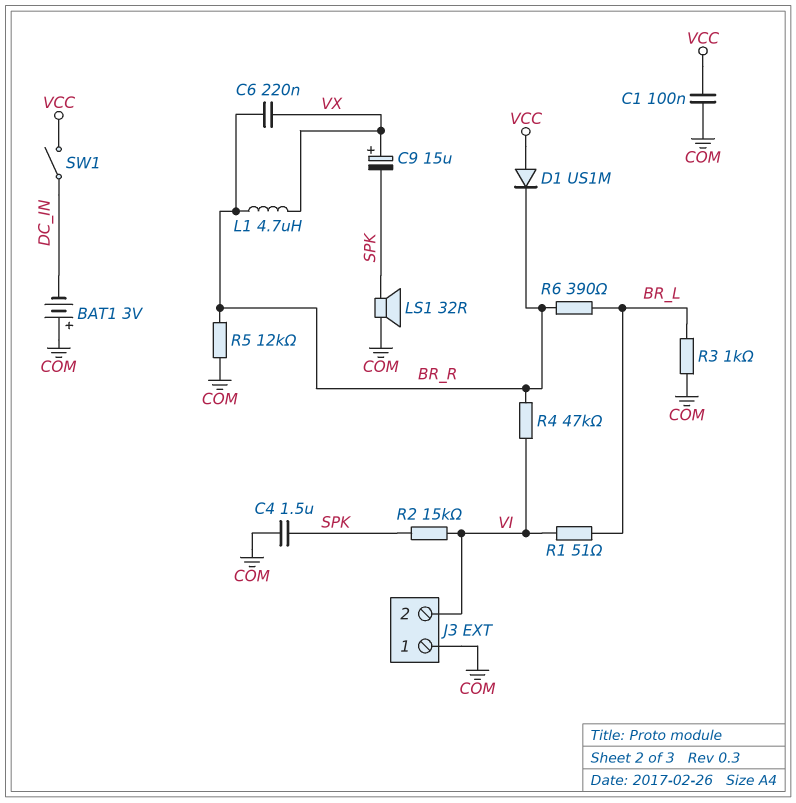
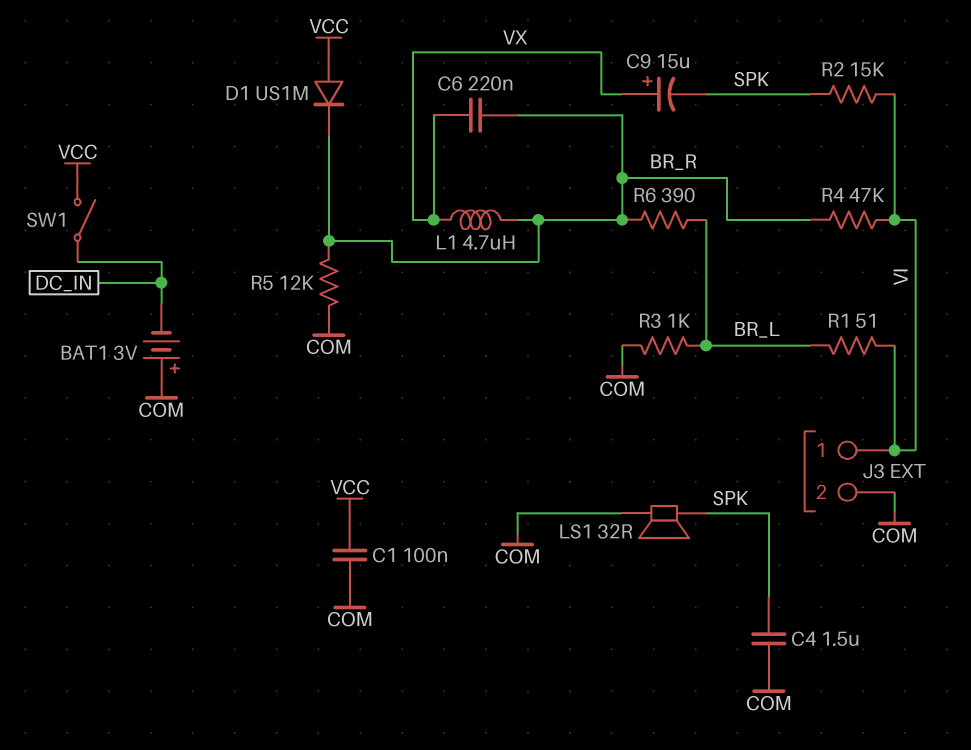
J3 pin 1: COM -> VI
J3 pin 2: VI -> COM

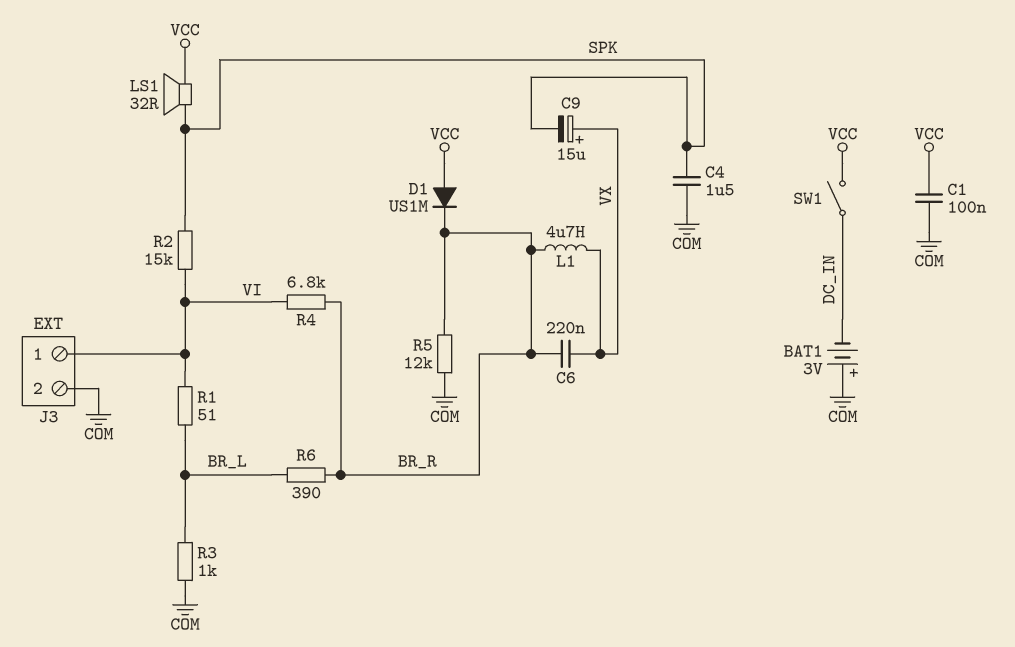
LS1: speaker 32R (COM, SPK) -> speaker 32R (SPK, VCC)
R4: 47k (BR_R, VI) -> 6.8k (BR_R, VI)

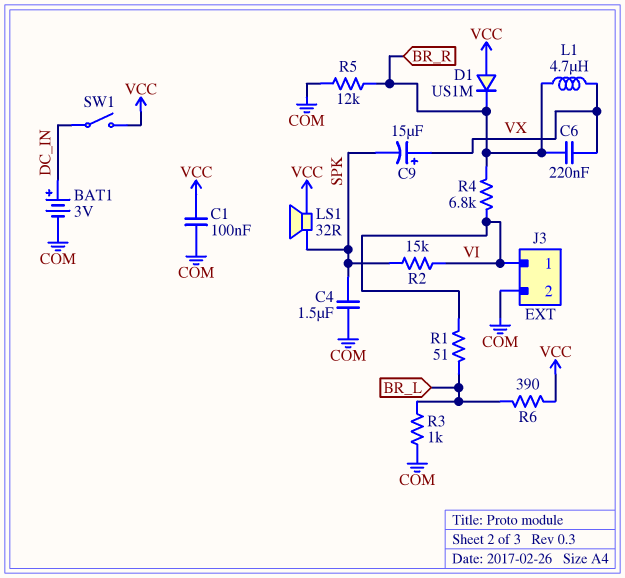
BAT1: 3V (plus COM, minus DC_IN) -> 3V (plus DC_IN, minus COM)
R6: 390 (BR_L, BR_R) -> 390 (BR_L, VCC)

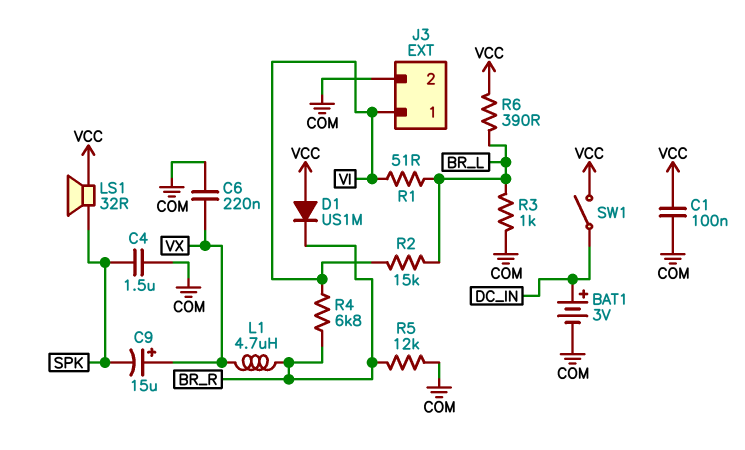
C6: 220nF (BR_R, VX) -> 220nF (COM, VX)
R2: 15k (SPK, VI) -> 15k (BR_L, VI)

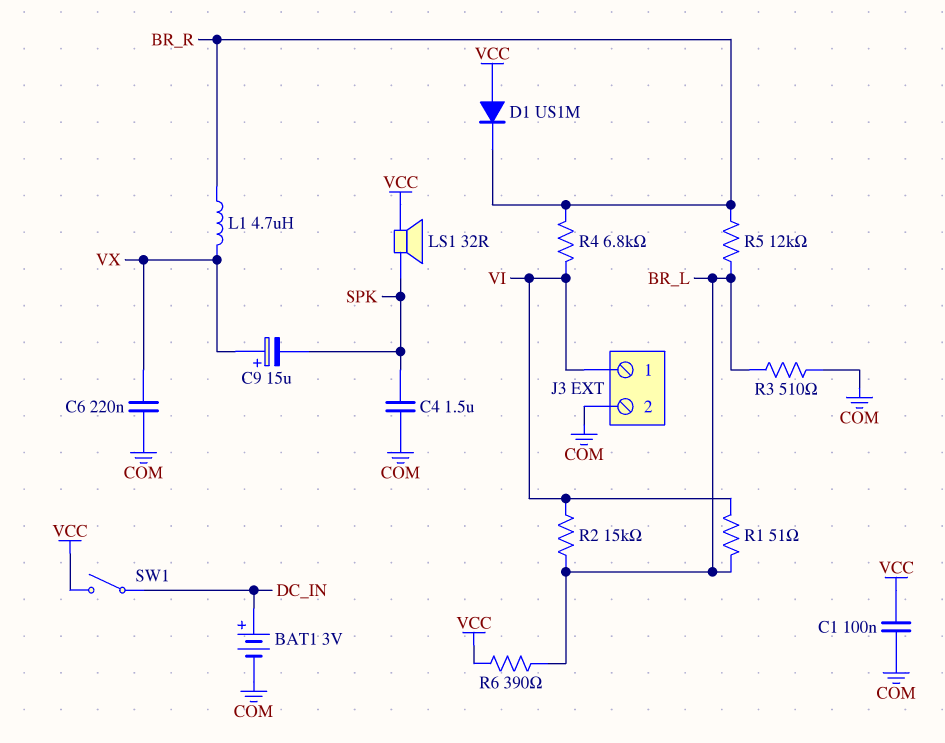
R3: 1k (BR_L, COM) -> 510 (BR_L, COM)
R5: 12k (BR_R, COM) -> 12k (BR_L, BR_R)

